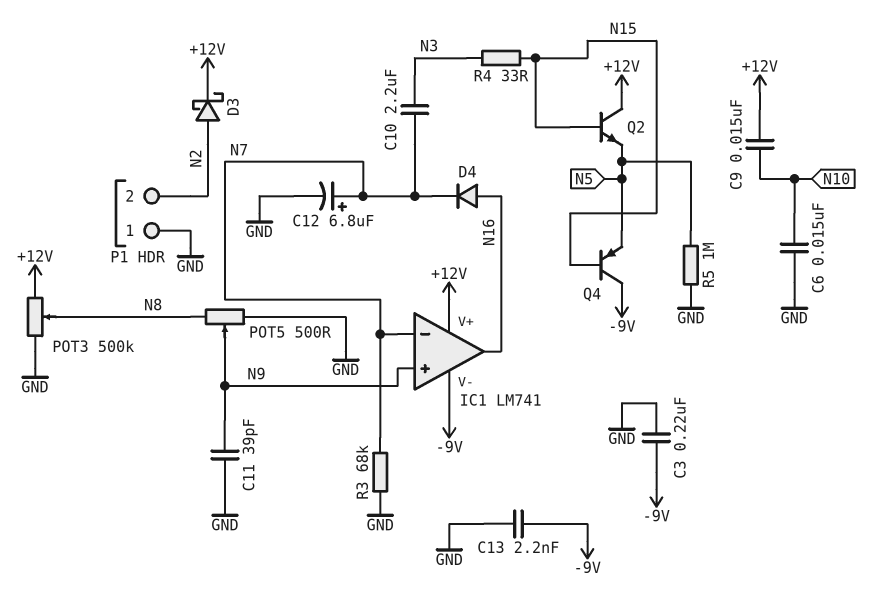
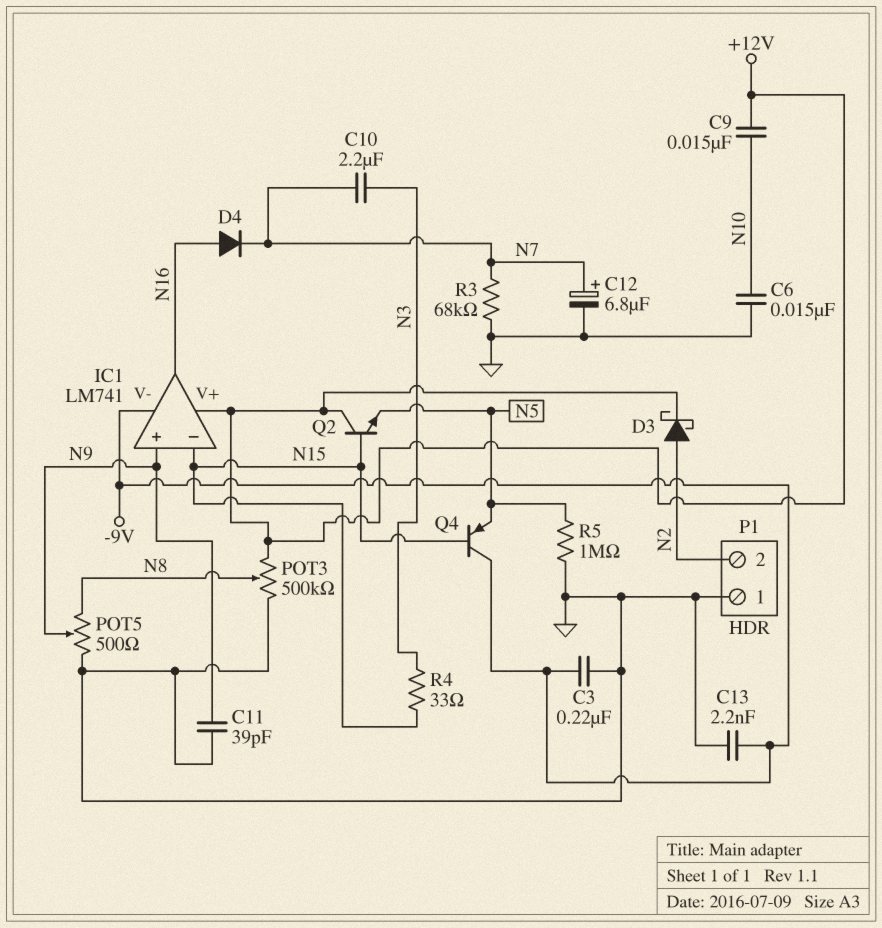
IC1 pin in-: N7 -> N15

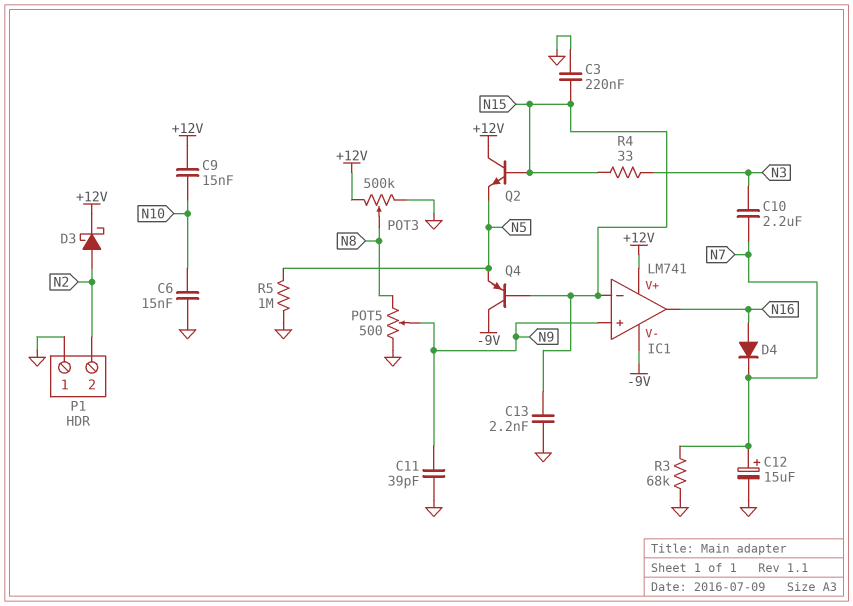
C3: 220nF (-9V, GND) -> 220nF (GND, N15)
C12: 6.8uF (plus N7, minus GND) -> 15uF (plus N7, minus GND)
C13: 2.2nF (-9V, GND) -> 2.2nF (GND, N15)

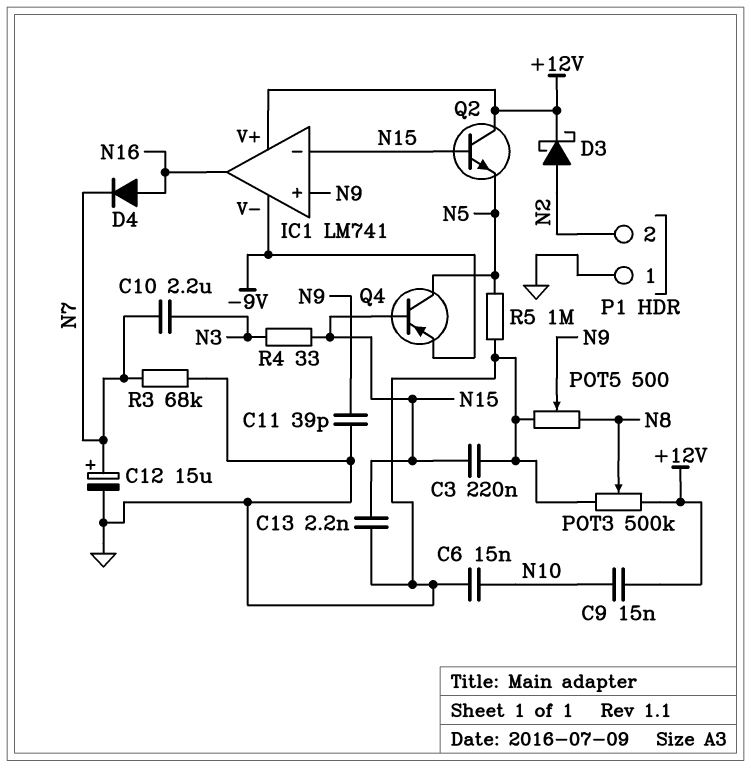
Q4: PNP (B N15, C -9V, E N5) -> PNP (B N15, C N5, E -9V)

